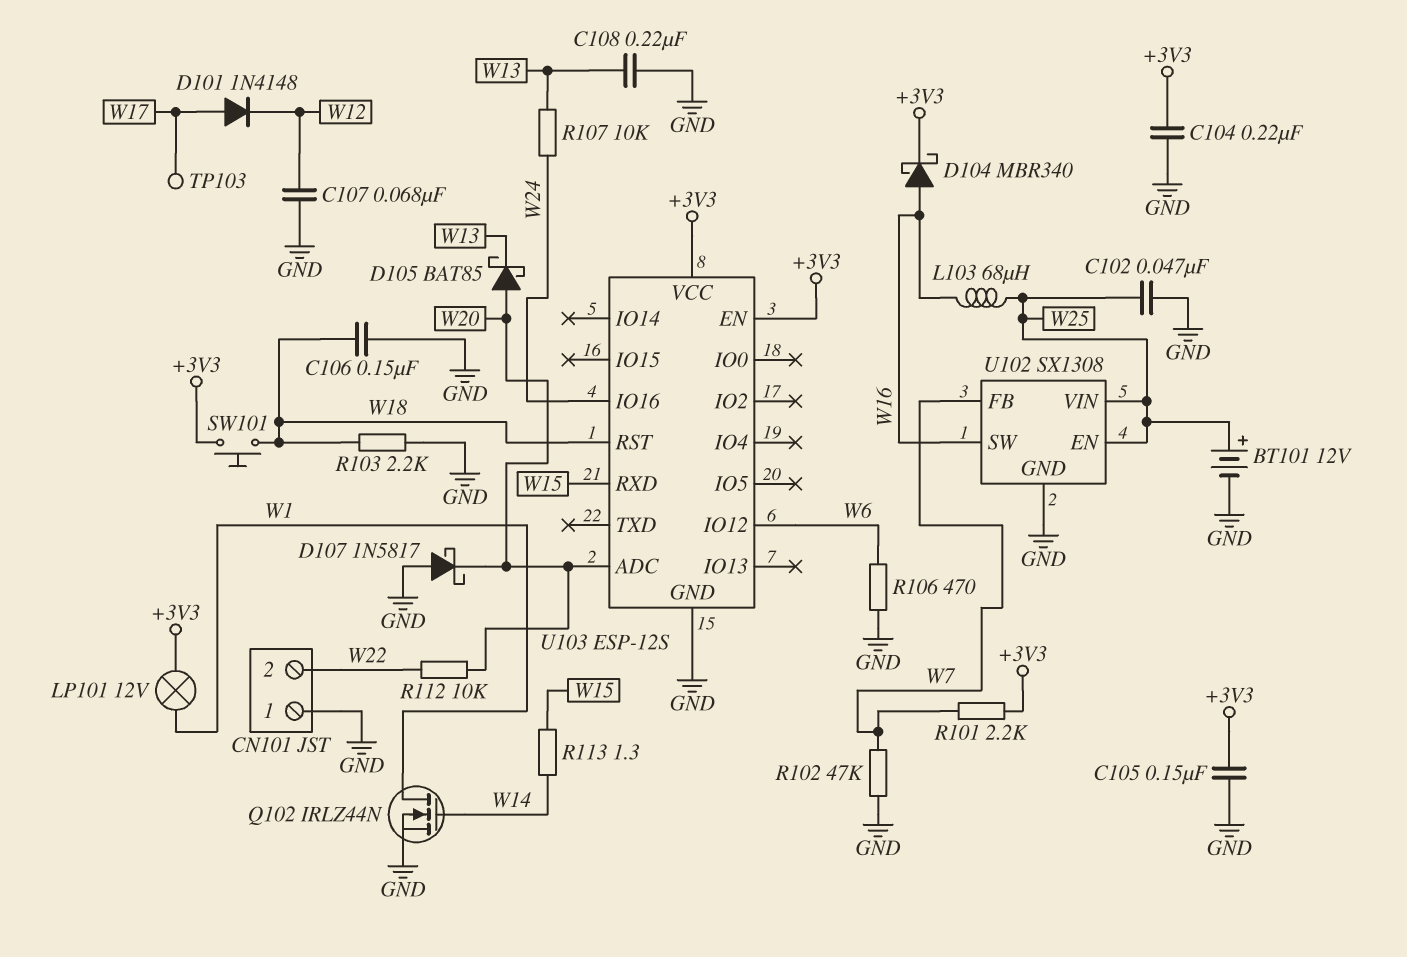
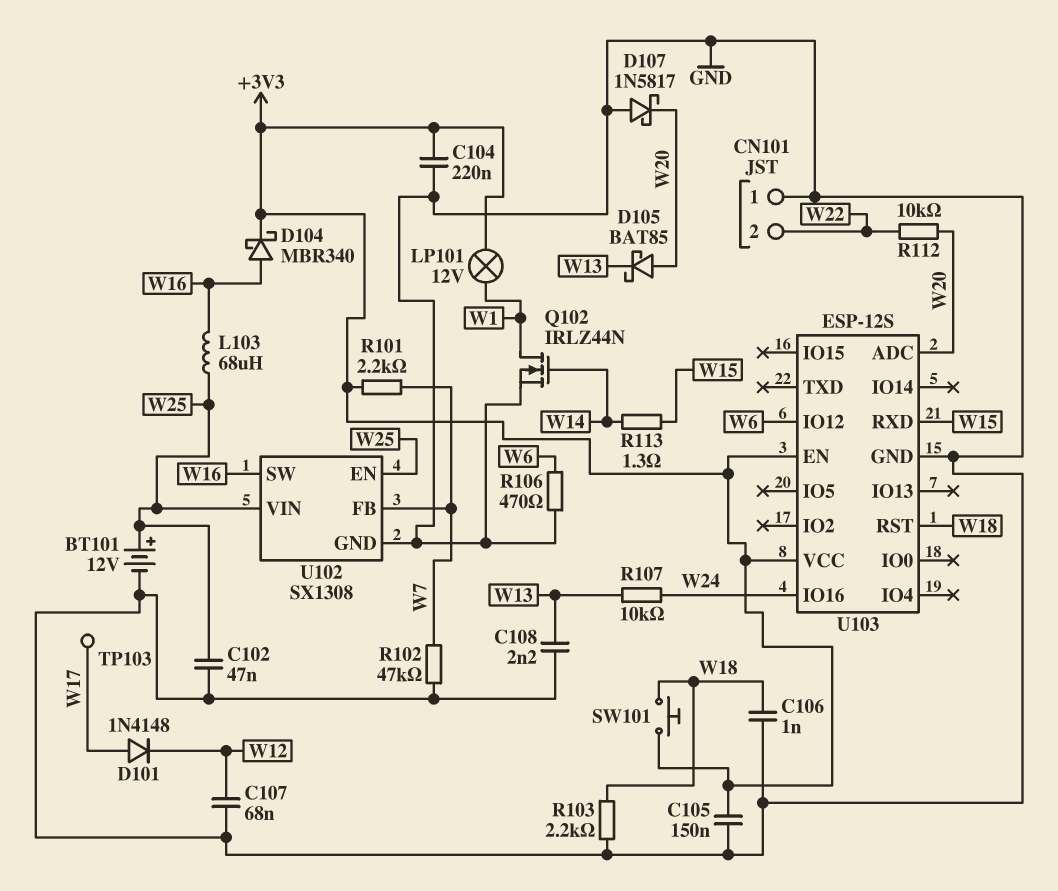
C106: 150nF (GND, W18) -> 1nF (GND, W18)
C108: 220nF (GND, W13) -> 2.2nF (GND, W13)

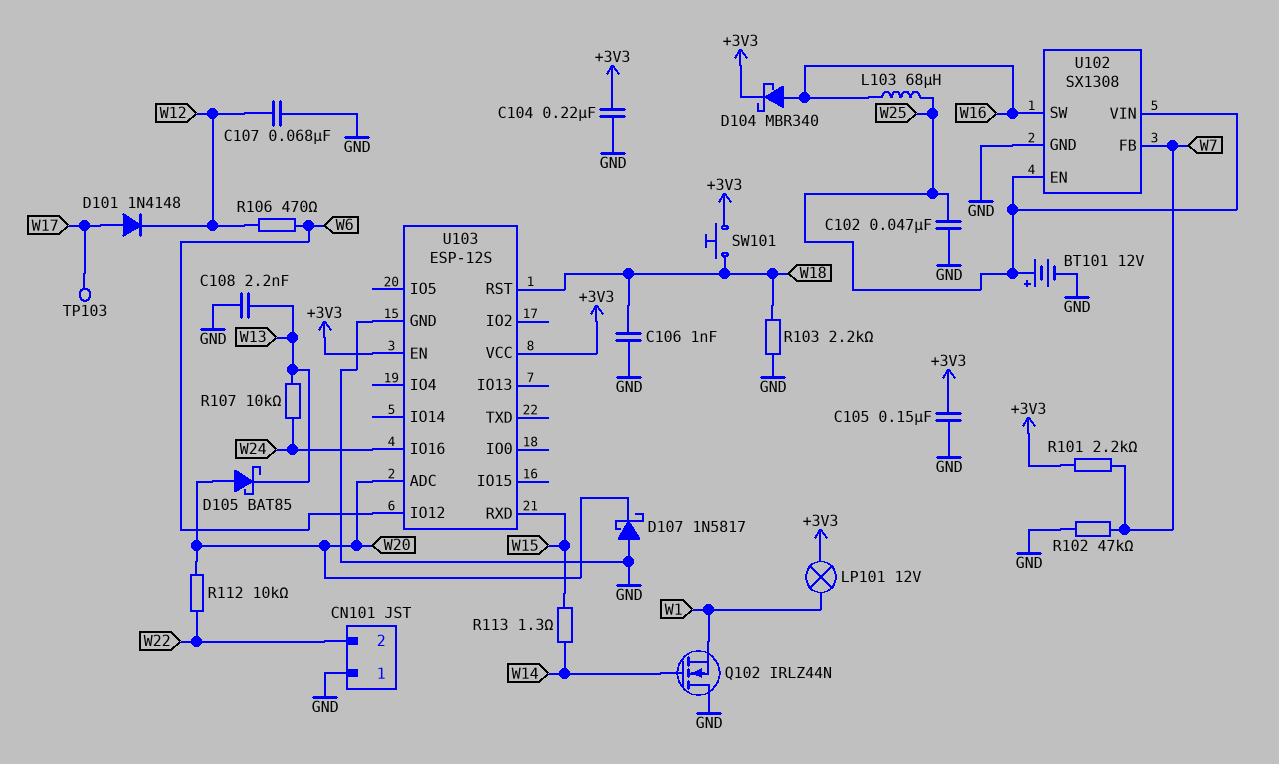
Q102: NMOS IRLZ44N (G W14, D W1, S GND) -> NMOS IRLZ44N (G W14, D GND, S W1)
R106: 470 (GND, W6) -> 470 (W6, W12)

